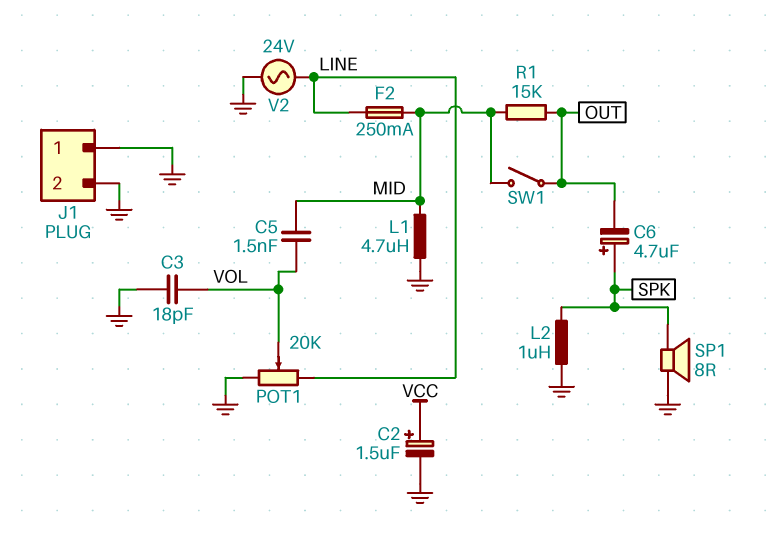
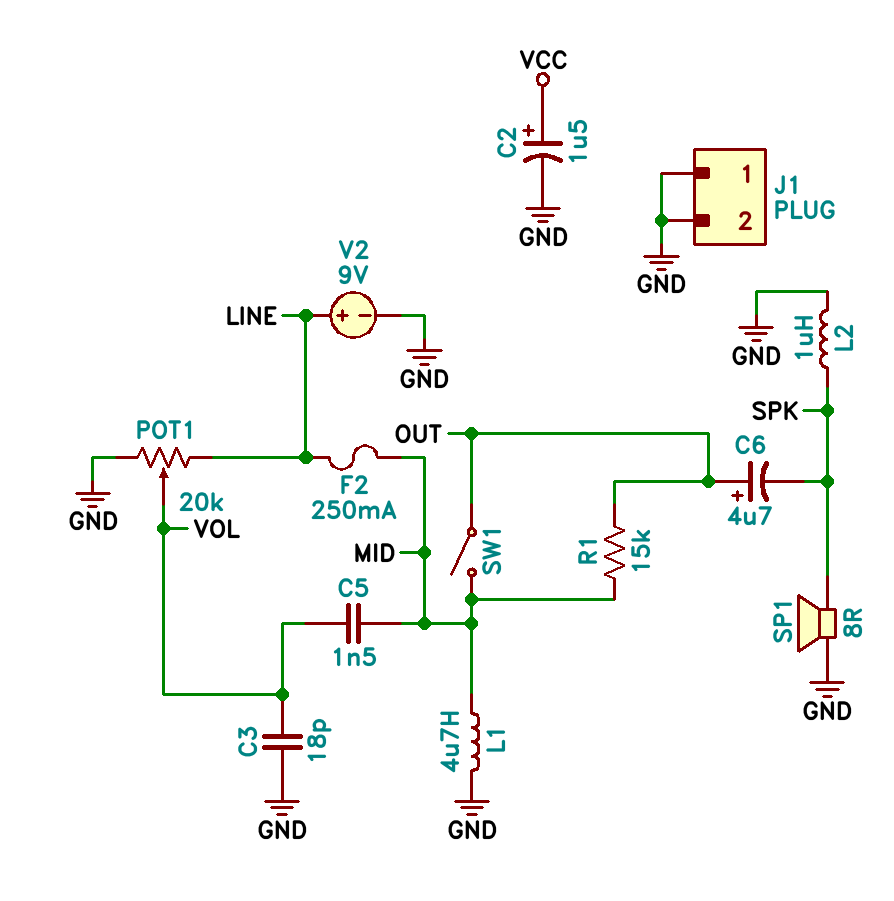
C6: 4.7uF (plus SPK, minus OUT) -> 4.7uF (plus OUT, minus SPK)
V2: AC 24V (GND, LINE) -> 9V (plus LINE, minus GND)

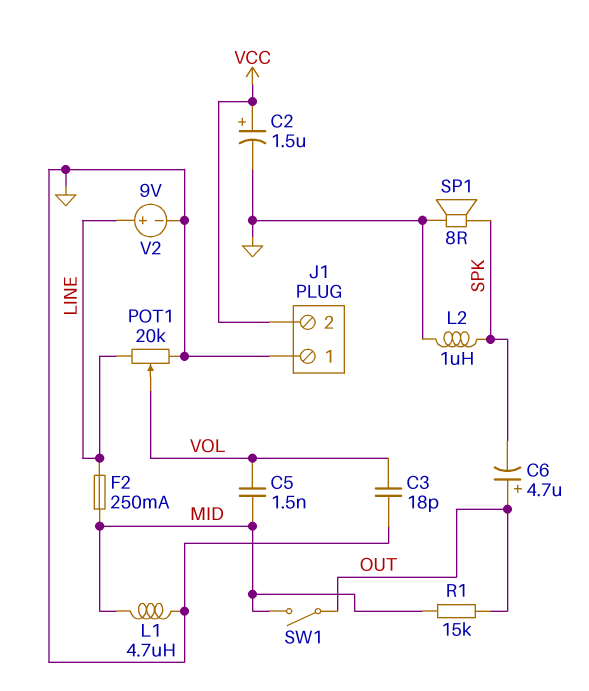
J1 pin 2: GND -> VCC

